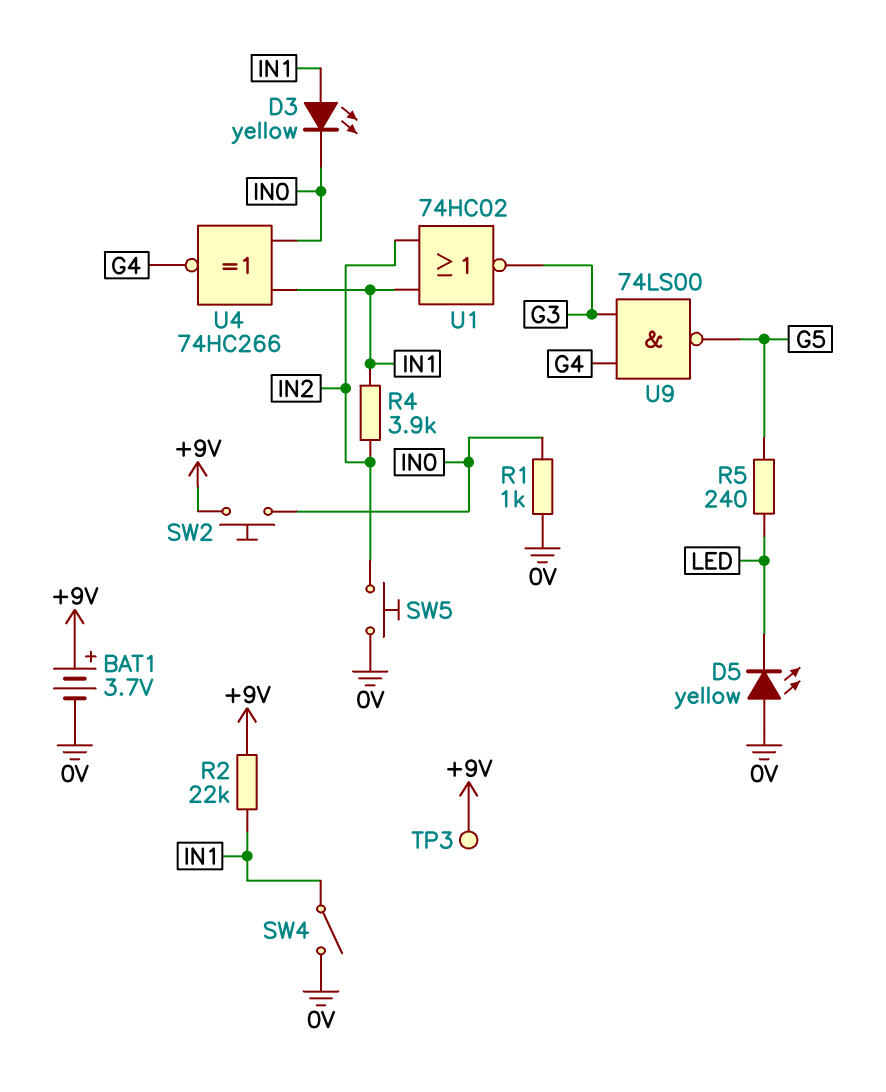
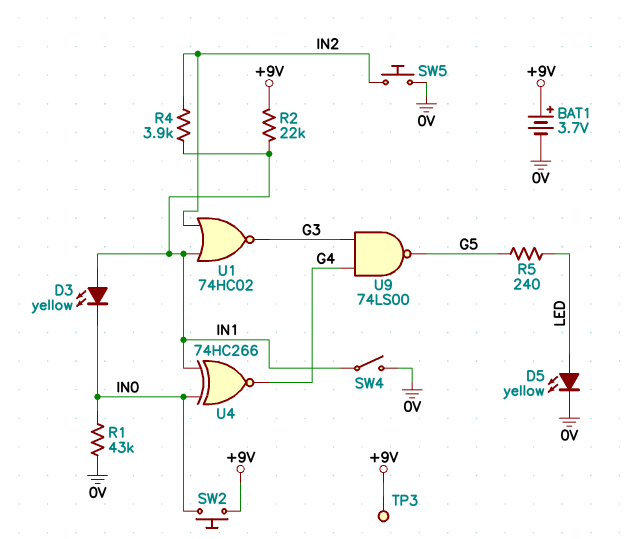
D5: LED yellow (A 0V, K LED) -> LED yellow (A LED, K 0V)
R1: 1k (0V, IN0) -> 43k (0V, IN0)

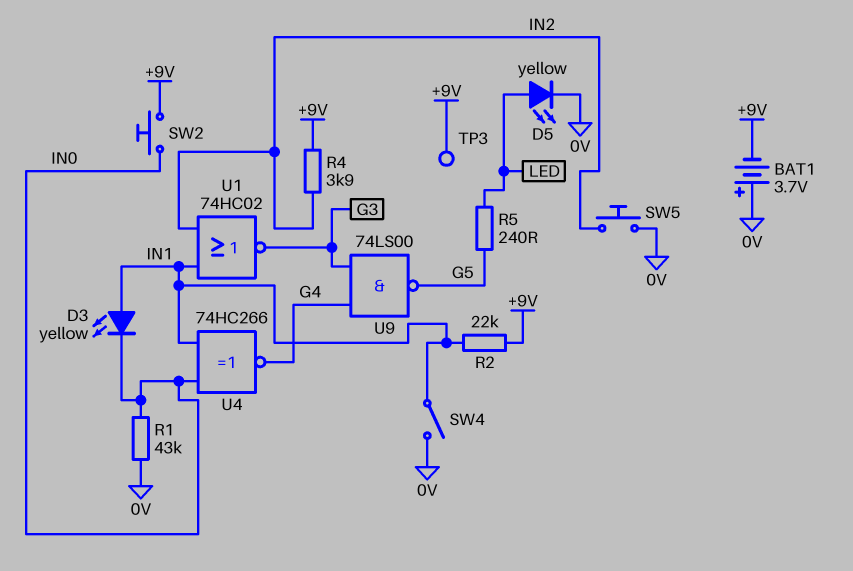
BAT1: 3.7V (plus +9V, minus 0V) -> 3.7V (plus 0V, minus +9V)
R4: 3.9k (IN1, IN2) -> 3.9k (+9V, IN2)

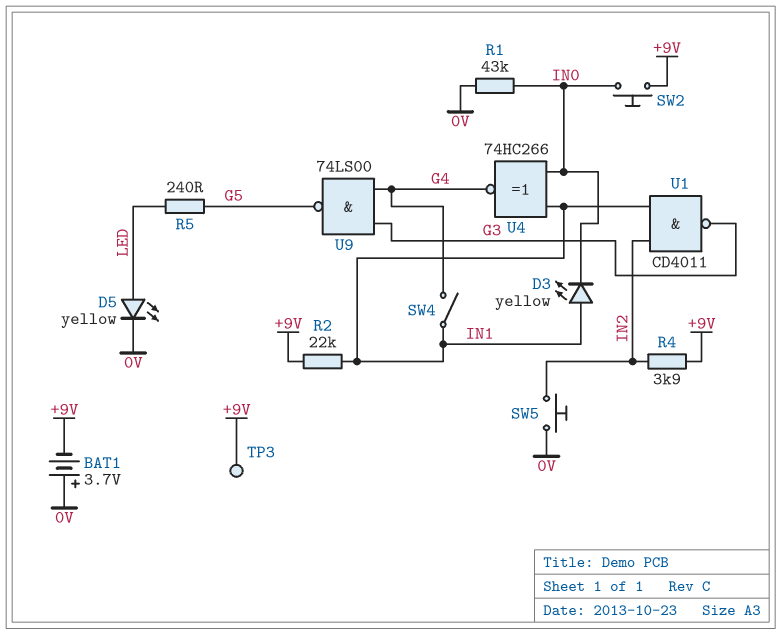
SW4: switch (0V, IN1) -> switch (G4, IN1)
U1: NOR 74HC02 (in IN1, in IN2, out G3) -> NAND CD4011 (in IN1, in IN2, out G3)

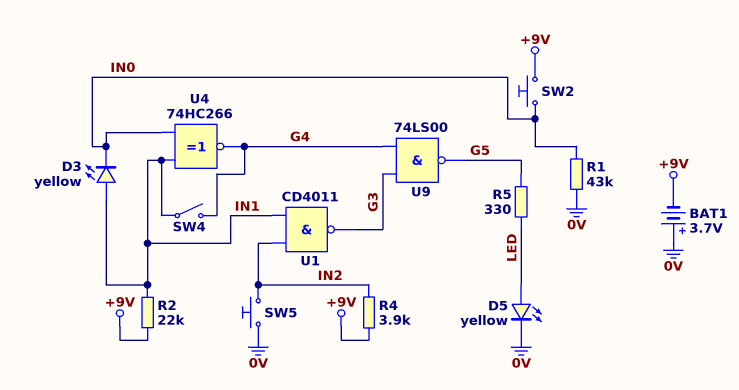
R5: 240 (G5, LED) -> 330 (G5, LED)
TP3: test point (+9V) -> none

